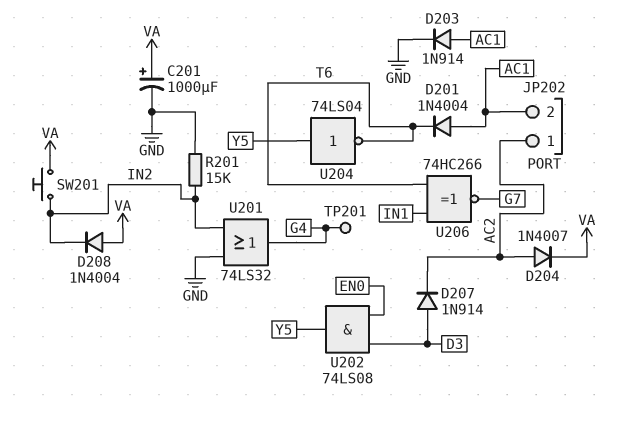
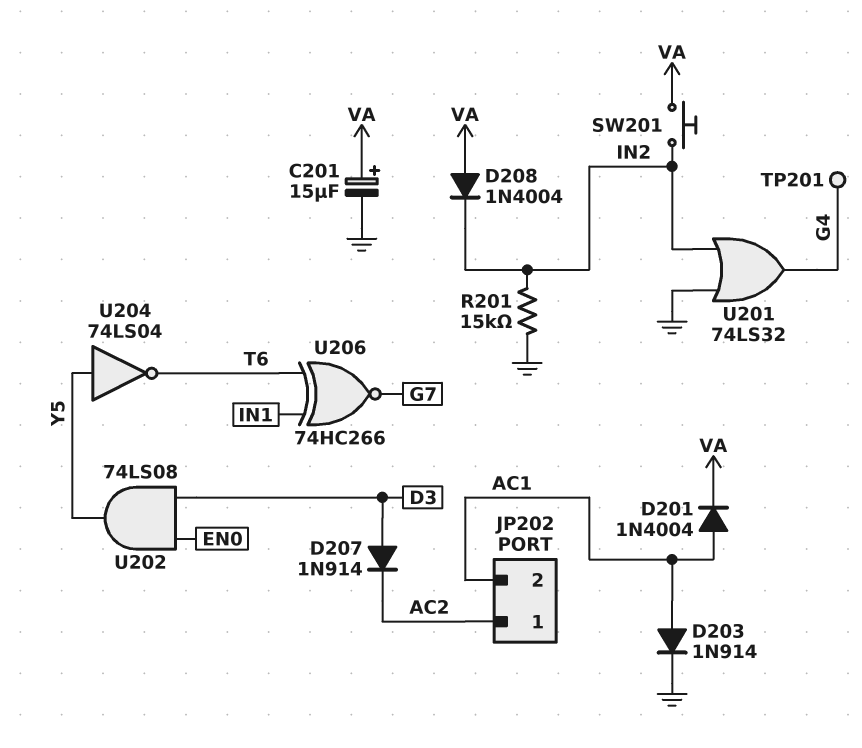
C201: 1000uF (plus VA, minus GND) -> 15uF (plus VA, minus GND)
D201: diode 1N4004 (A AC1, K T6) -> diode 1N4004 (A AC1, K VA)
D204: diode 1N4007 (A AC2, K VA) -> none

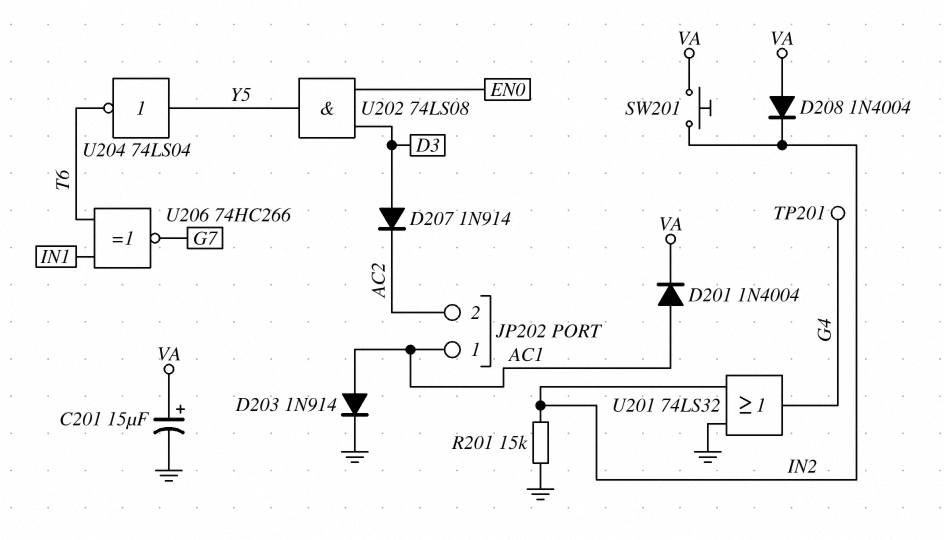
JP202 pin 1: AC2 -> AC1
JP202 pin 2: AC1 -> AC2

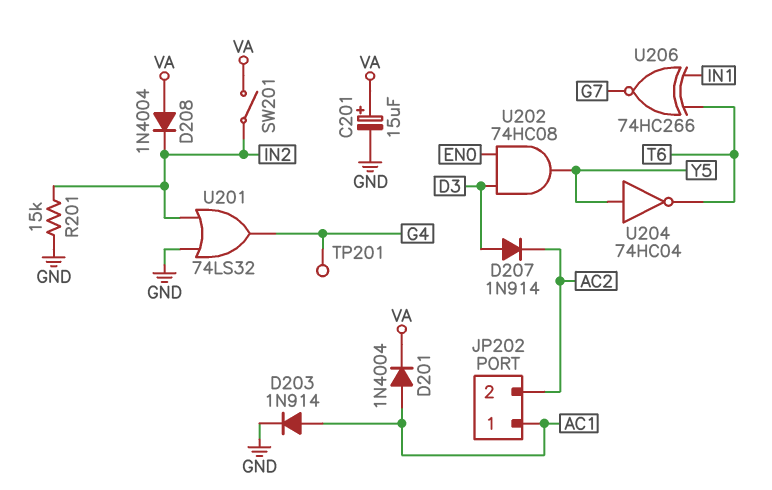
SW201: button (IN2, VA) -> switch (IN2, VA)
U202: AND 74LS08 (in D3, in EN0, out Y5) -> AND 74HC08 (in D3, in EN0, out Y5)
U204: NOT 74LS04 (in Y5, out T6) -> NOT 74HC04 (in Y5, out T6)

